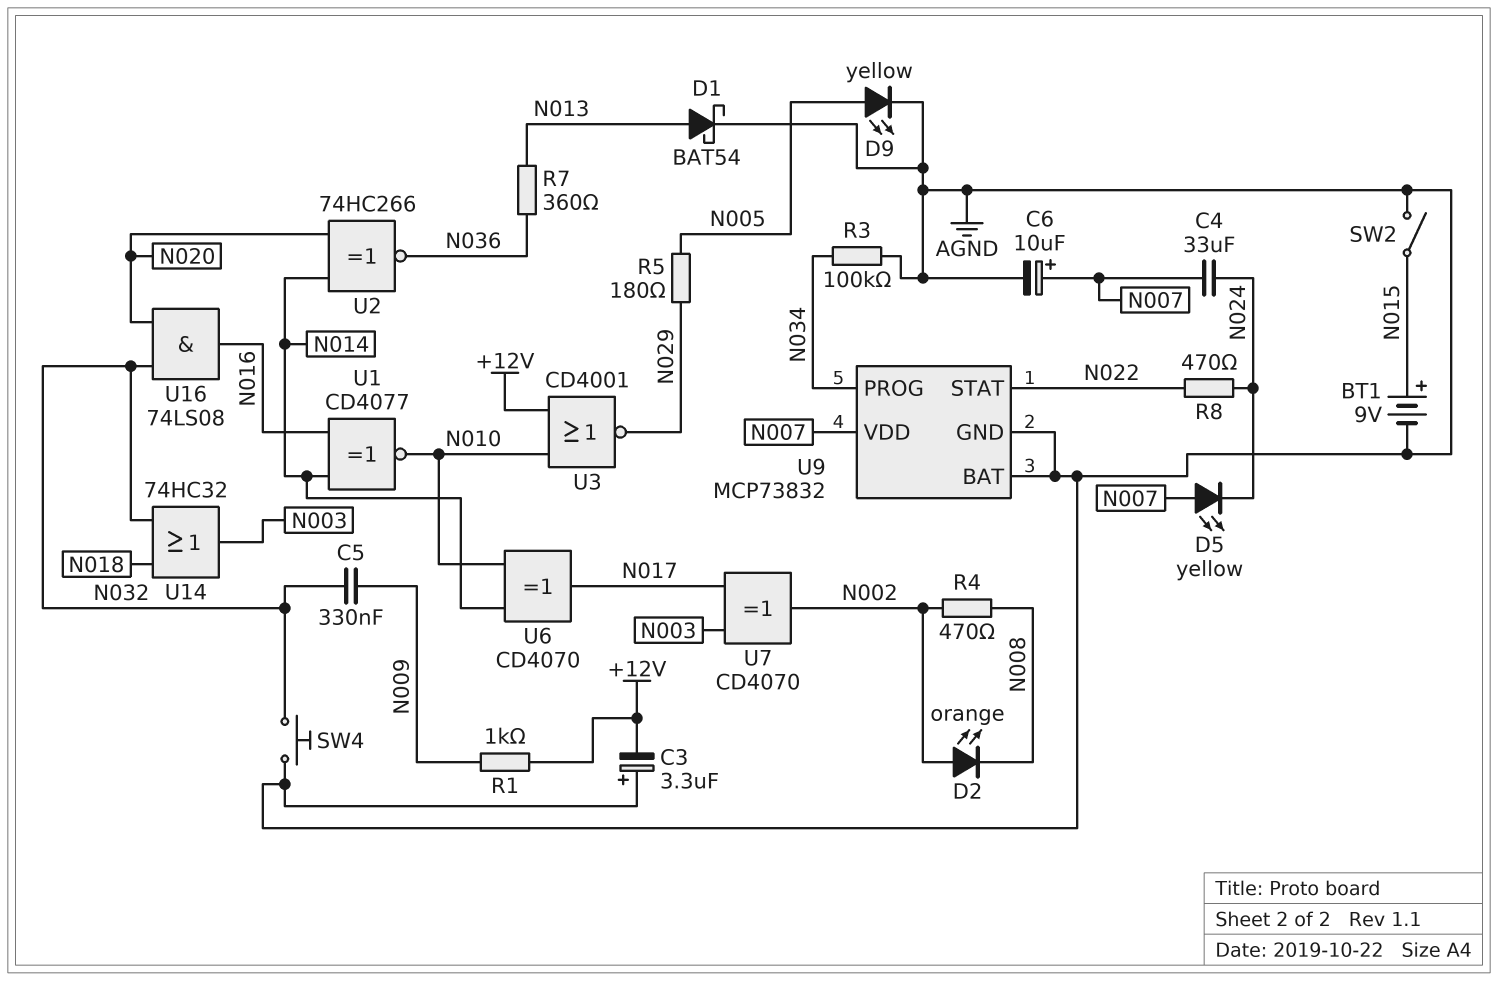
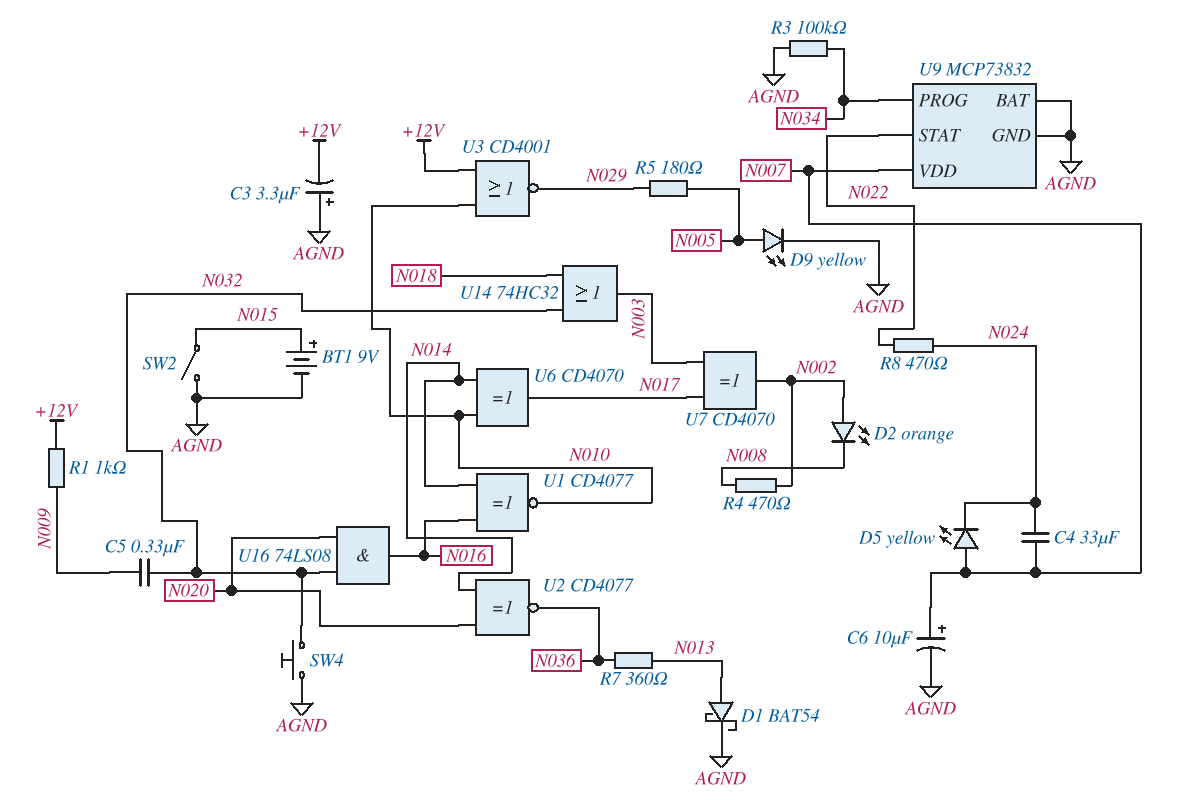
U2: XNOR 74HC266 (in N014, in N020, out N036) -> XNOR CD4077 (in N014, in N020, out N036)

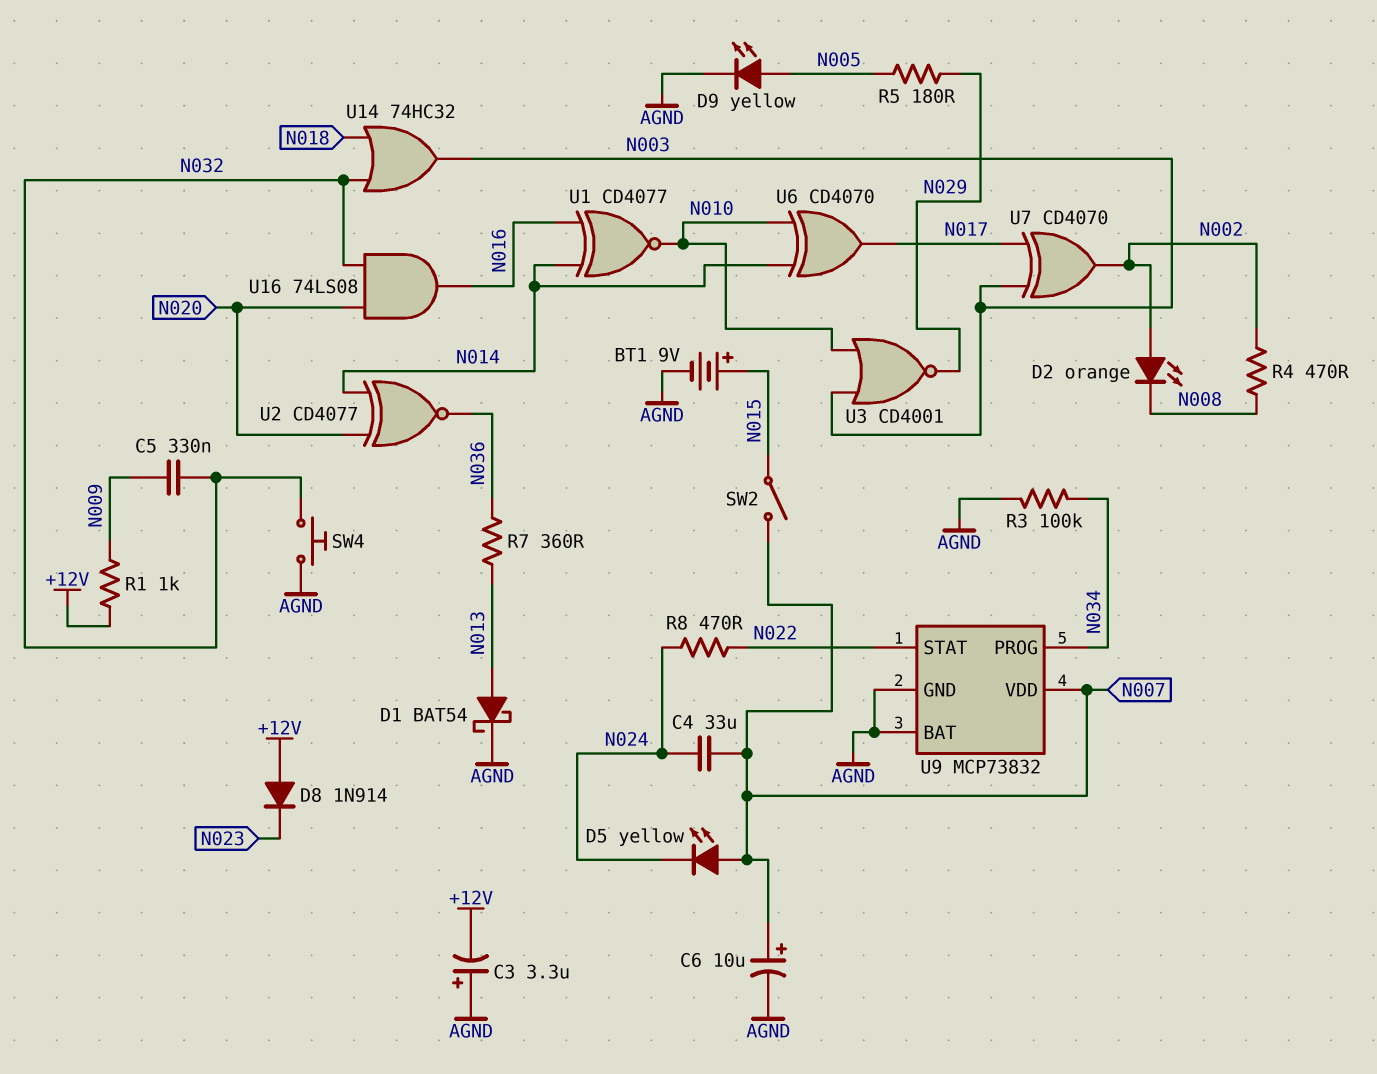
D8: none -> diode 1N914 (A +12V, K N023)
SW2: switch (AGND, N015) -> switch (N007, N015)
U3: NOR CD4001 (in +12V, in N010, out N029) -> NOR CD4001 (in N003, in N010, out N029)

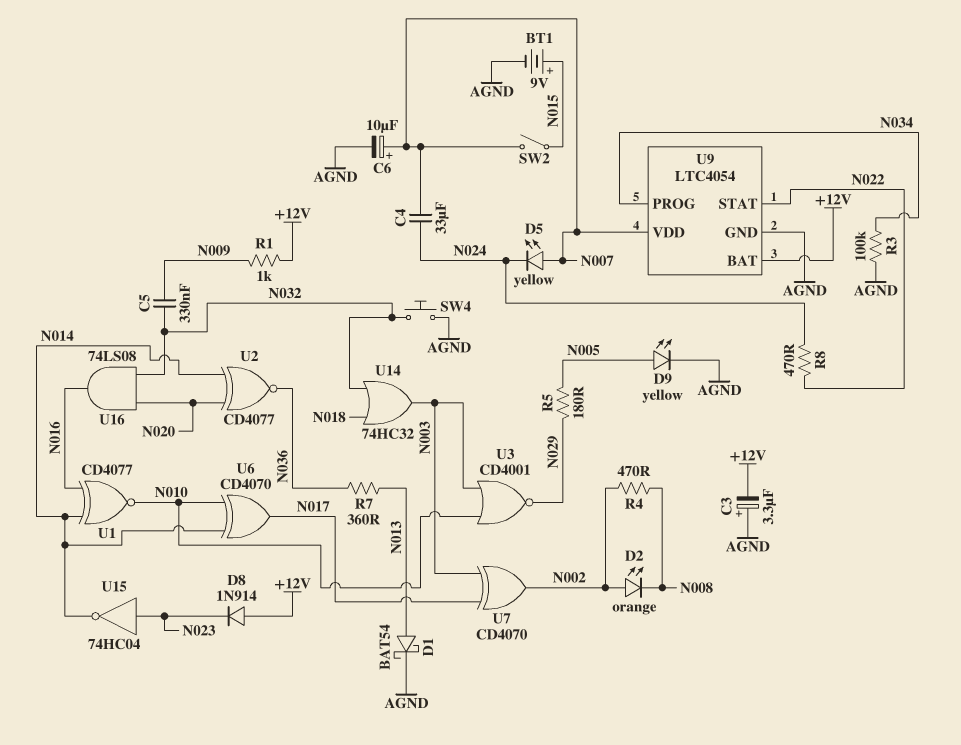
U9: MCP73832 -> LTC4054
U9 pin BAT: AGND -> +12V
U15: none -> NOT 74HC04 (in N023, out N014)

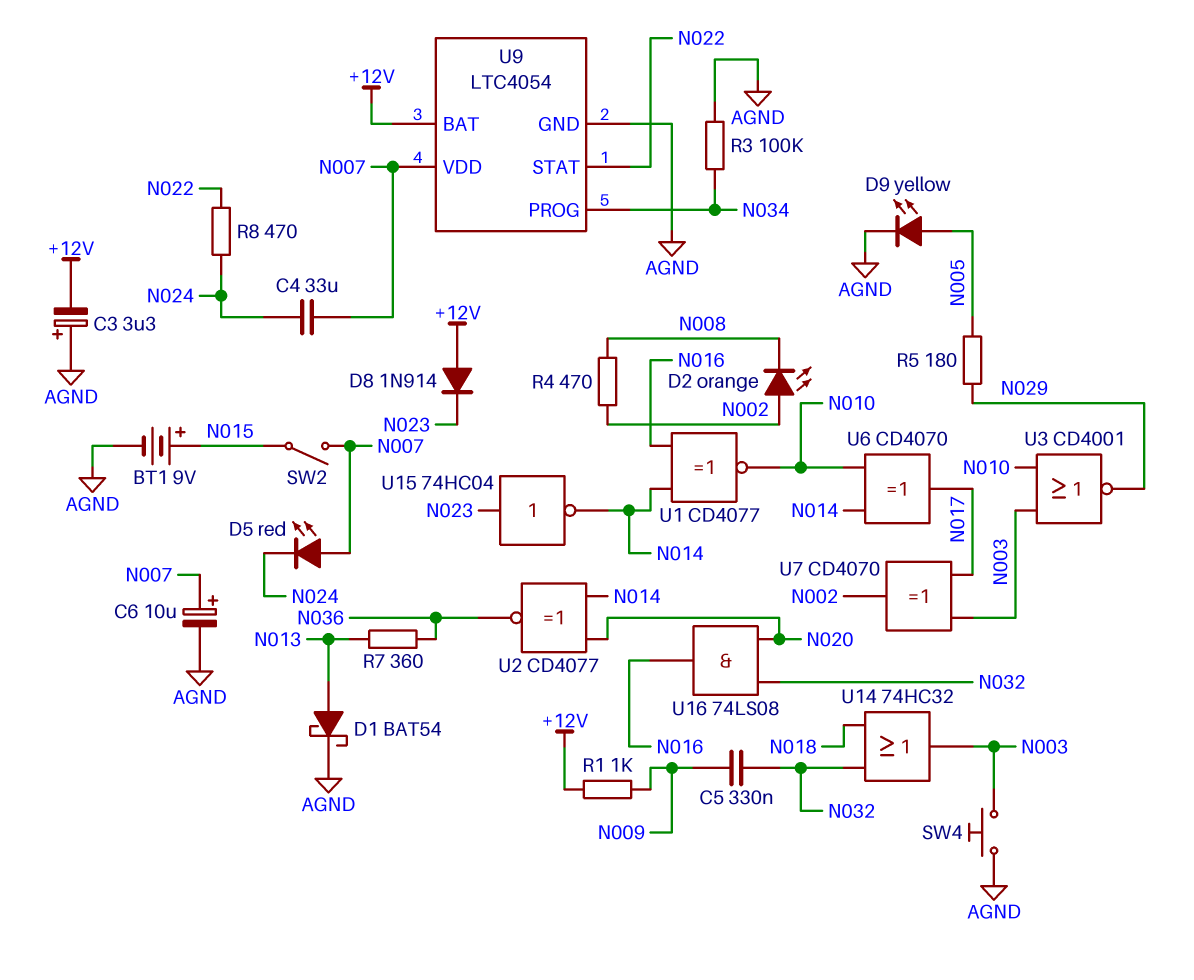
D5: LED yellow (A N007, K N024) -> LED red (A N007, K N024)
SW4: button (AGND, N032) -> button (AGND, N003)

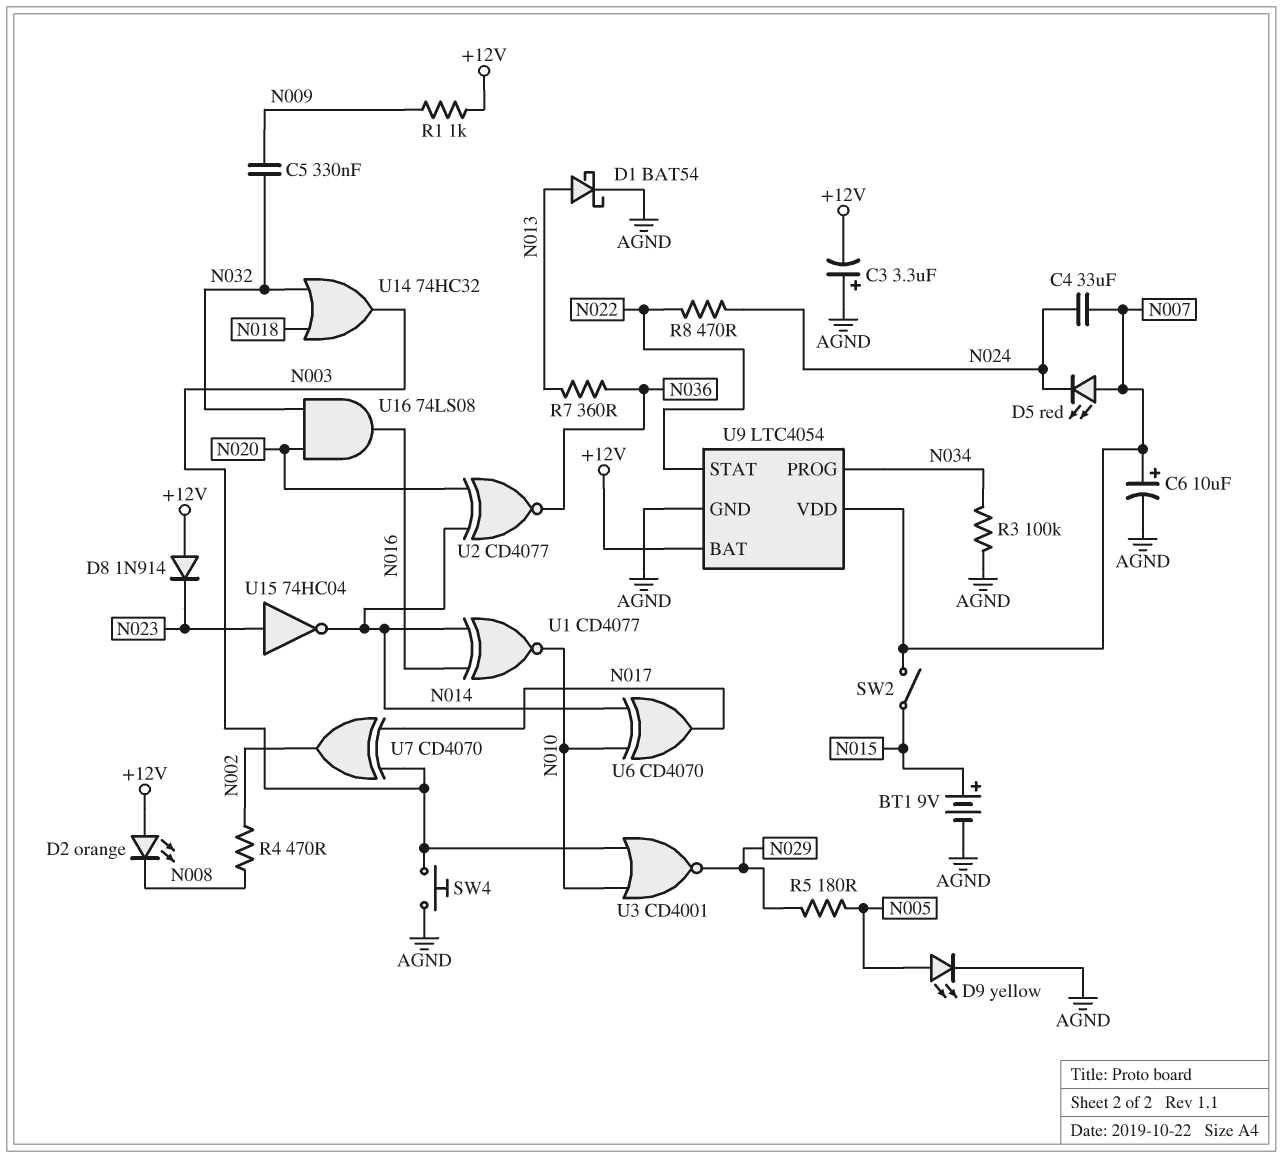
D2: LED orange (A N002, K N008) -> LED orange (A +12V, K N008)

